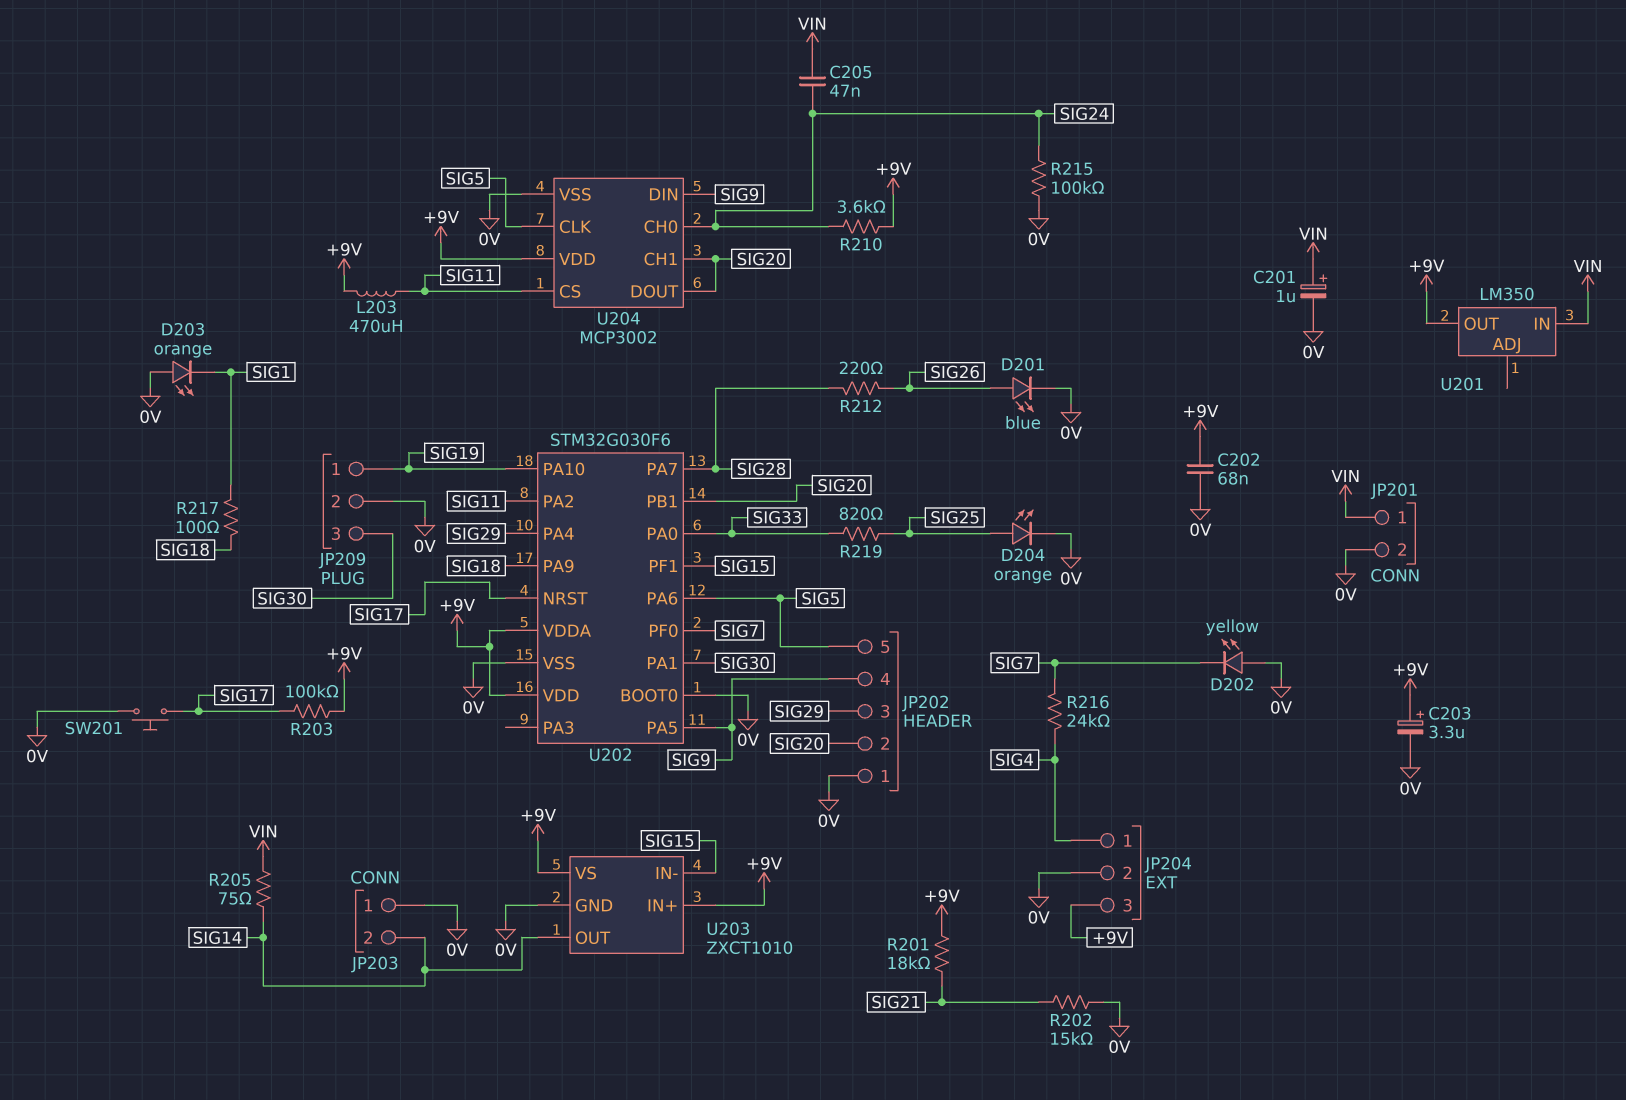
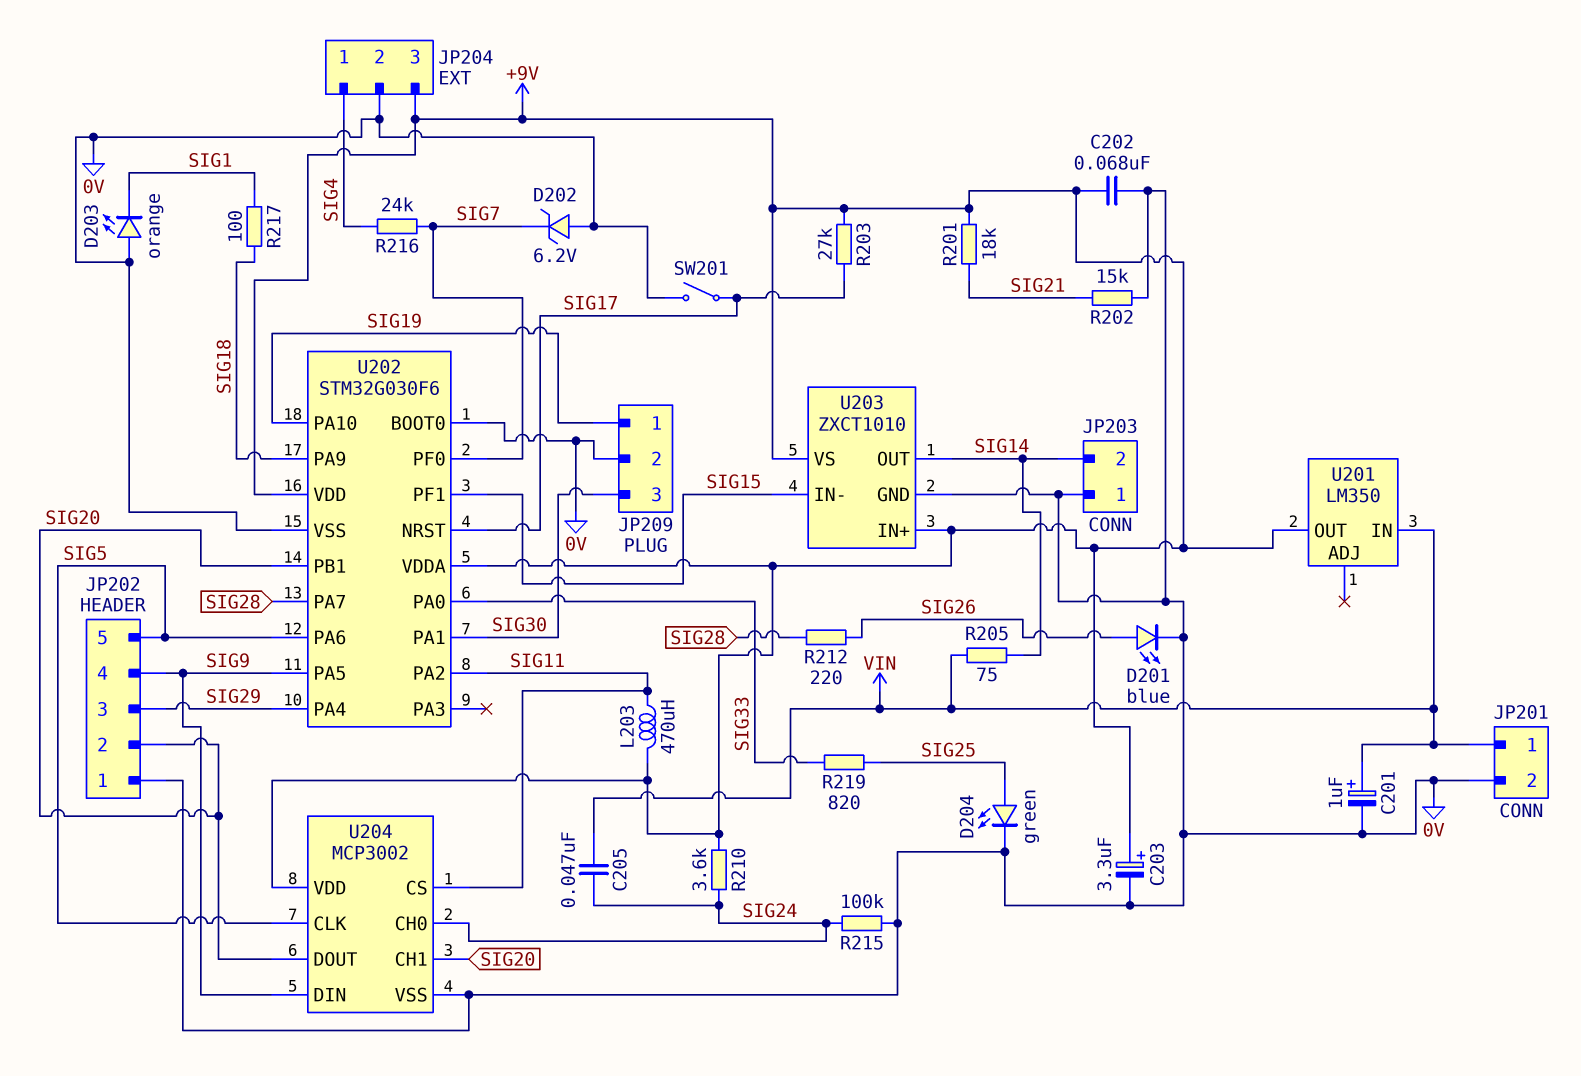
D202: LED yellow (A 0V, K SIG7) -> zener 6.2V (A 0V, K SIG7)
D204: LED orange (A SIG25, K 0V) -> LED green (A SIG25, K 0V)
R203: 100k (+9V, SIG17) -> 27k (+9V, SIG17)
SW201: button (0V, SIG17) -> switch (0V, SIG17)

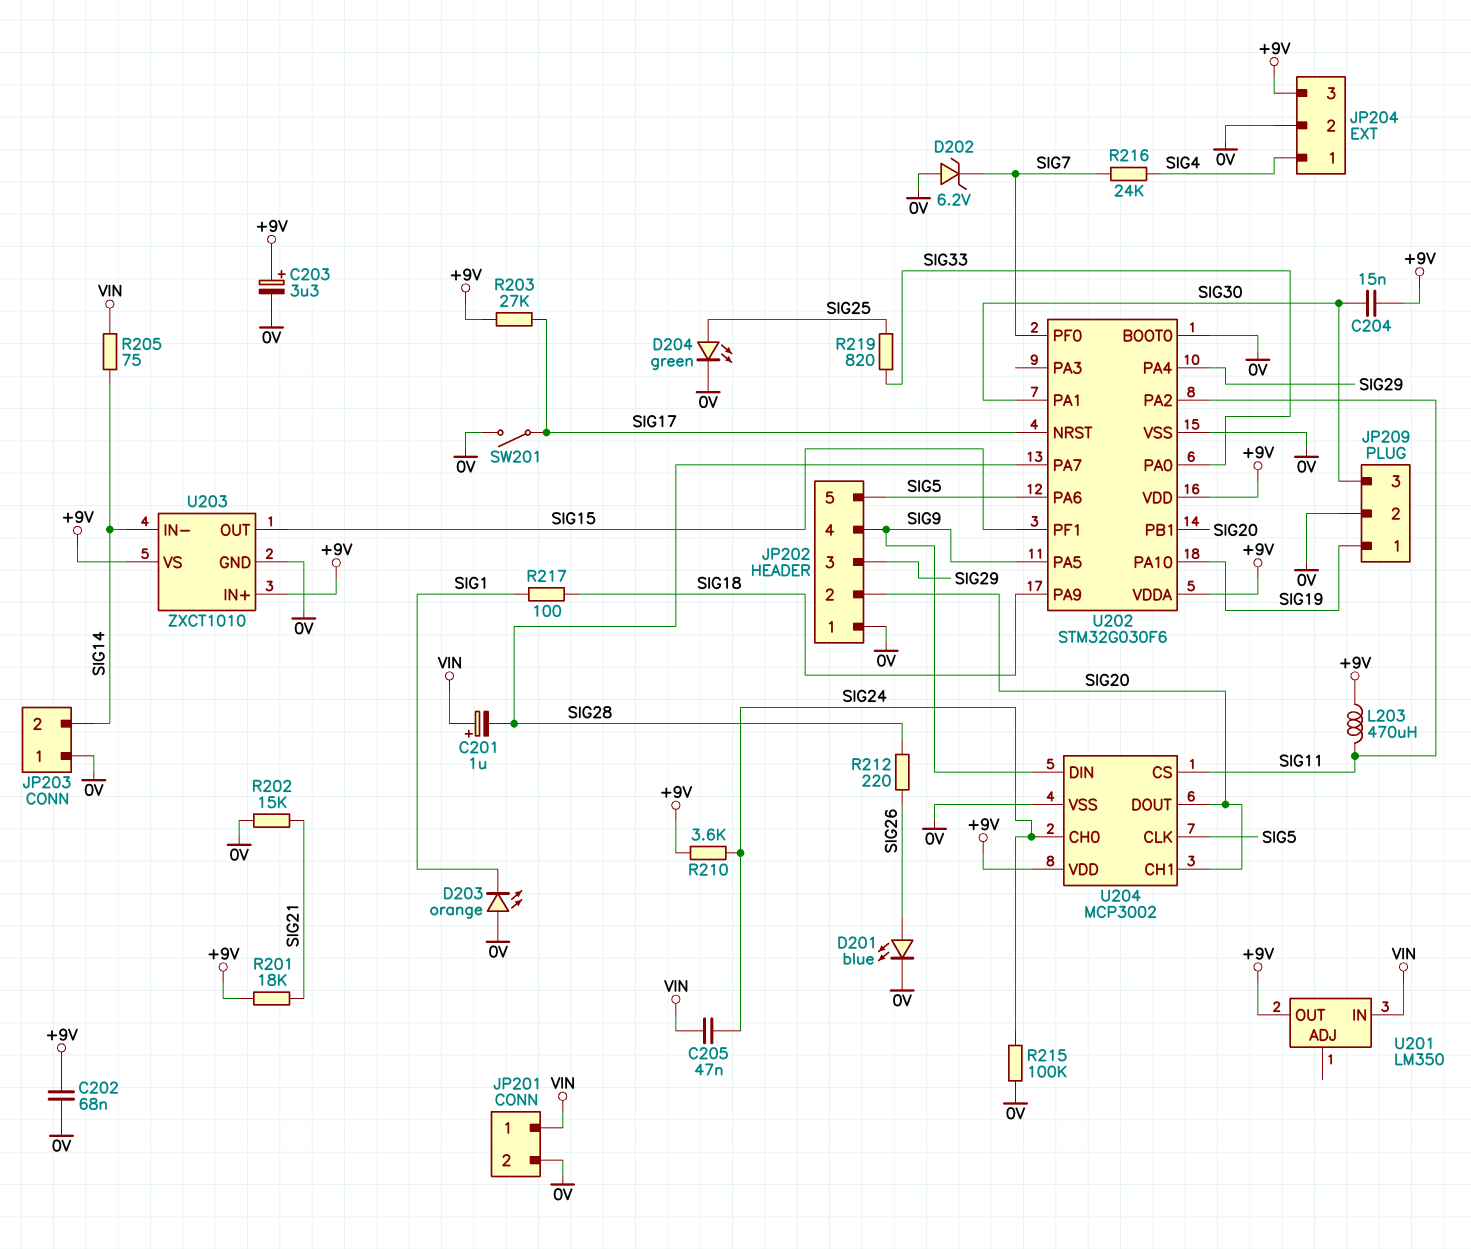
C201: 1uF (plus VIN, minus 0V) -> 1uF (plus VIN, minus SIG28)
C204: none -> 15nF (+9V, SIG30)
U203 pin IN-: SIG15 -> SIG14
U203 pin OUT: SIG14 -> SIG15

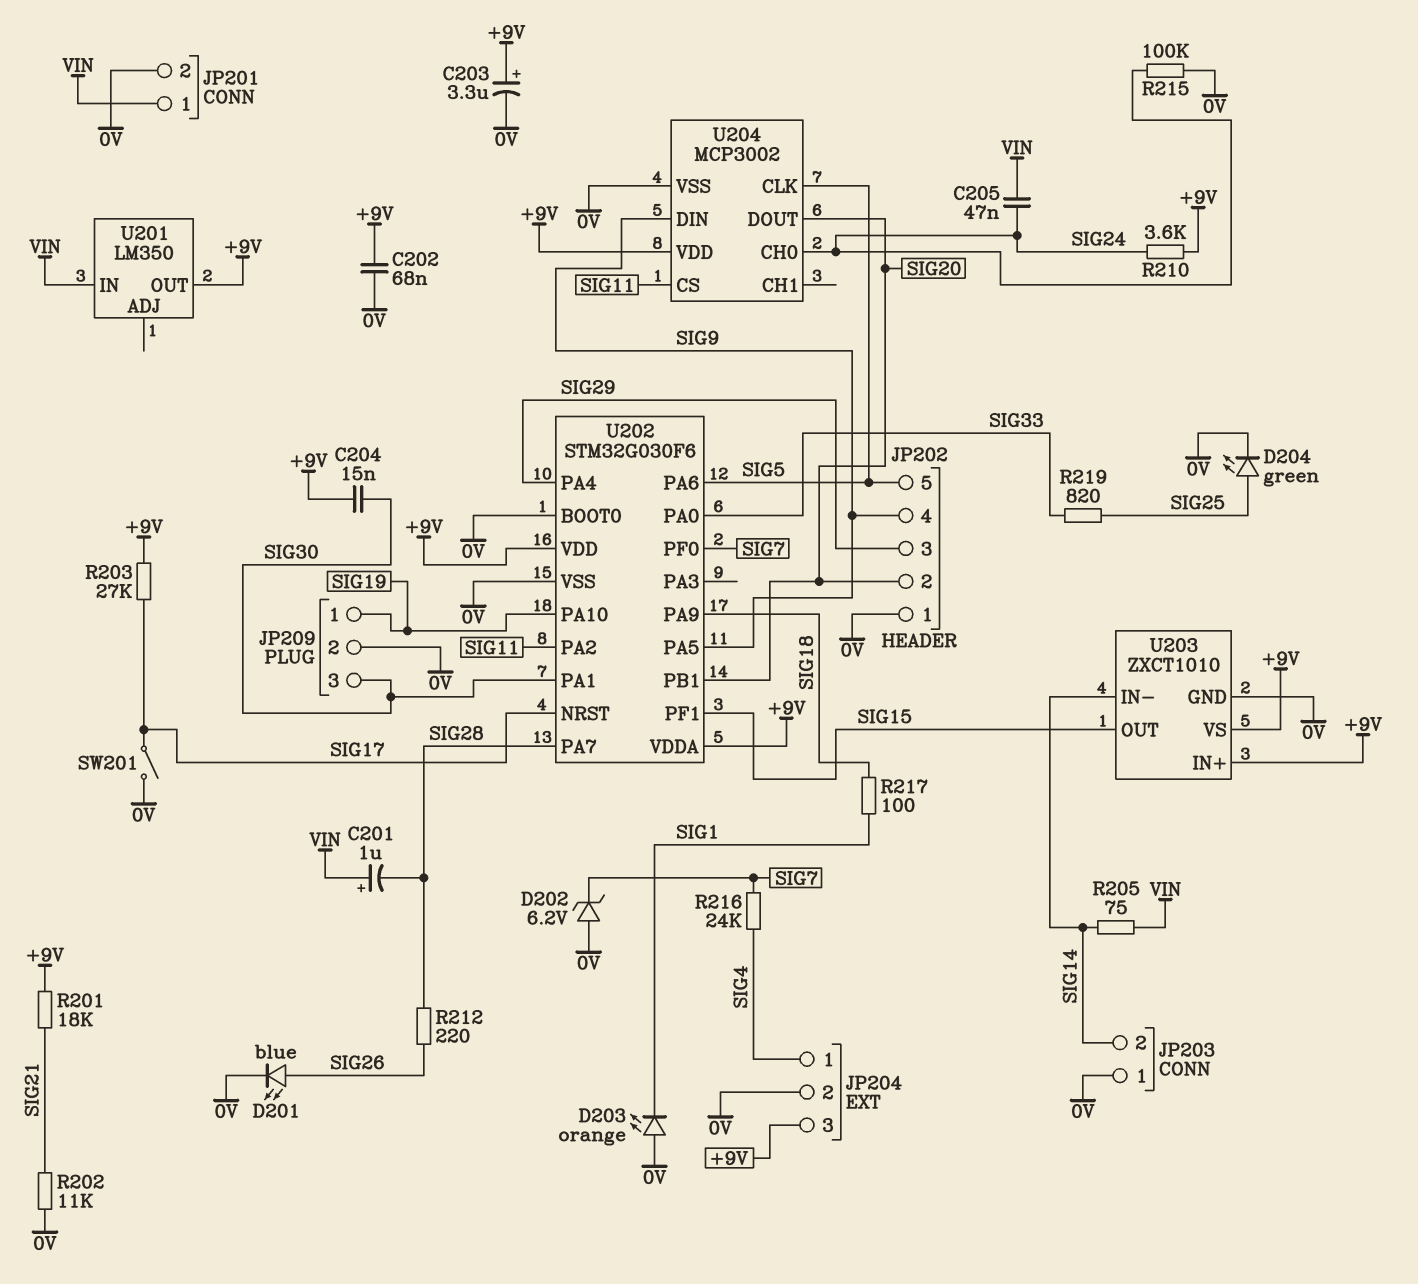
L203: 470uH (+9V, SIG11) -> none
R202: 15k (0V, SIG21) -> 11k (0V, SIG21)
U204 pin CH1: SIG20 -> none

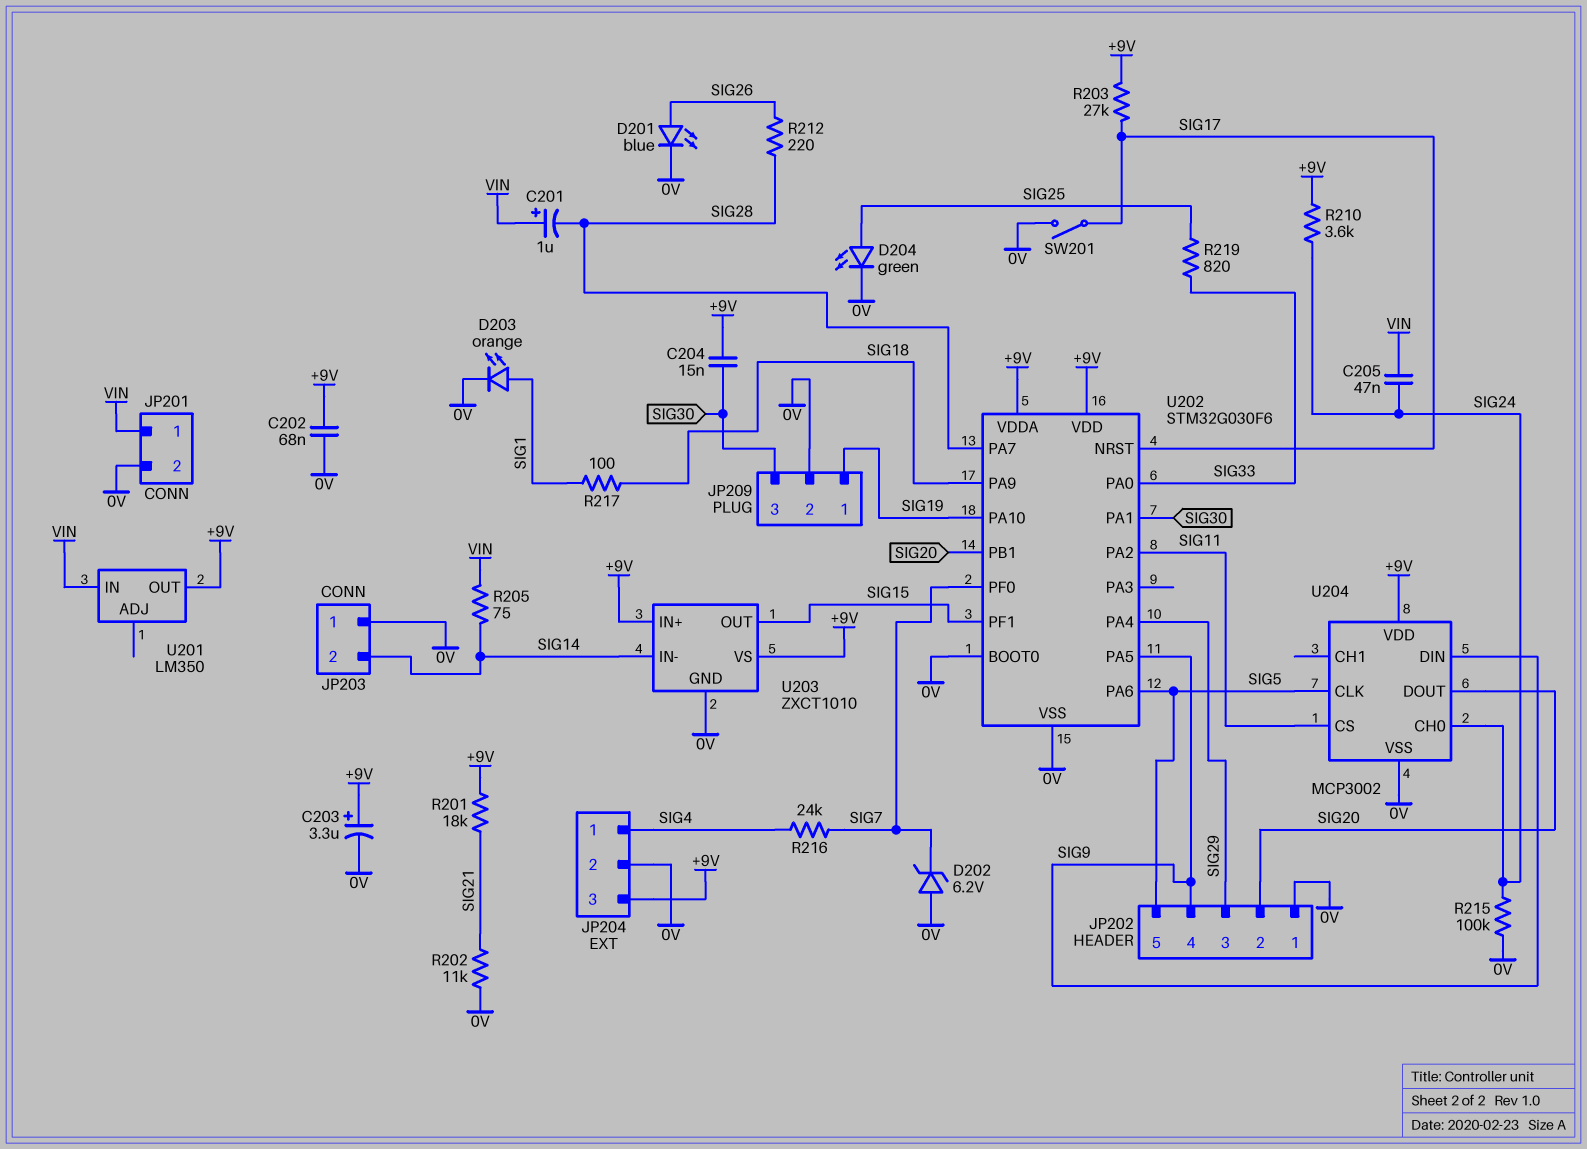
D203: LED orange (A 0V, K SIG1) -> LED orange (A SIG1, K 0V)

